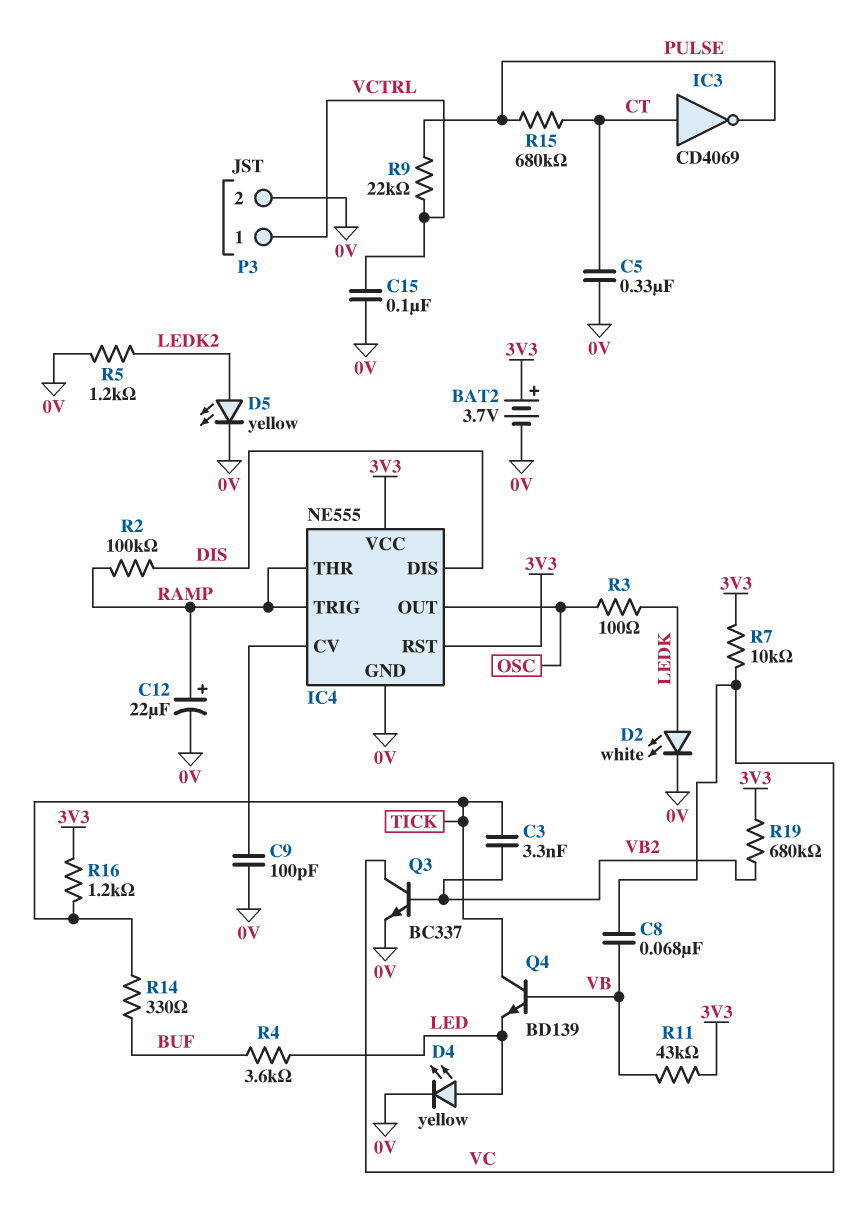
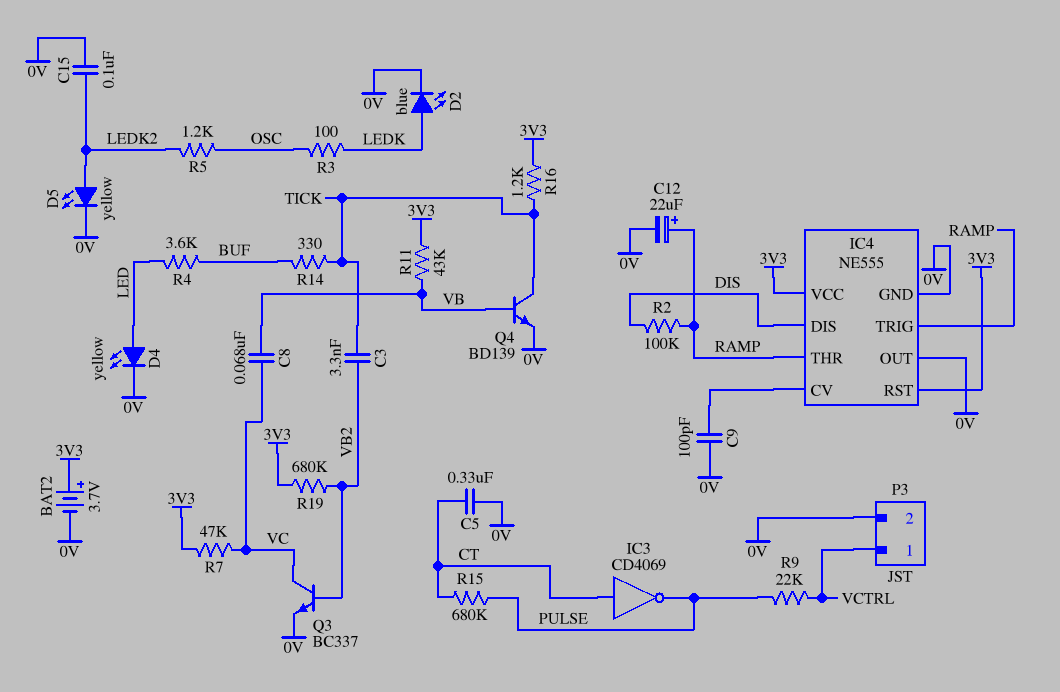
C15: 100nF (0V, VCTRL) -> 100nF (0V, LEDK2)
D2: LED white (A LEDK, K 0V) -> LED blue (A LEDK, K 0V)
IC4 pin OUT: OSC -> 0V
Q4: NPN BD139 (B VB, C TICK, E LED) -> NPN BD139 (B VB, C TICK, E 0V)
R5: 1.2k (0V, LEDK2) -> 1.2k (LEDK2, OSC)
R7: 10k (3V3, VC) -> 47k (3V3, VC)

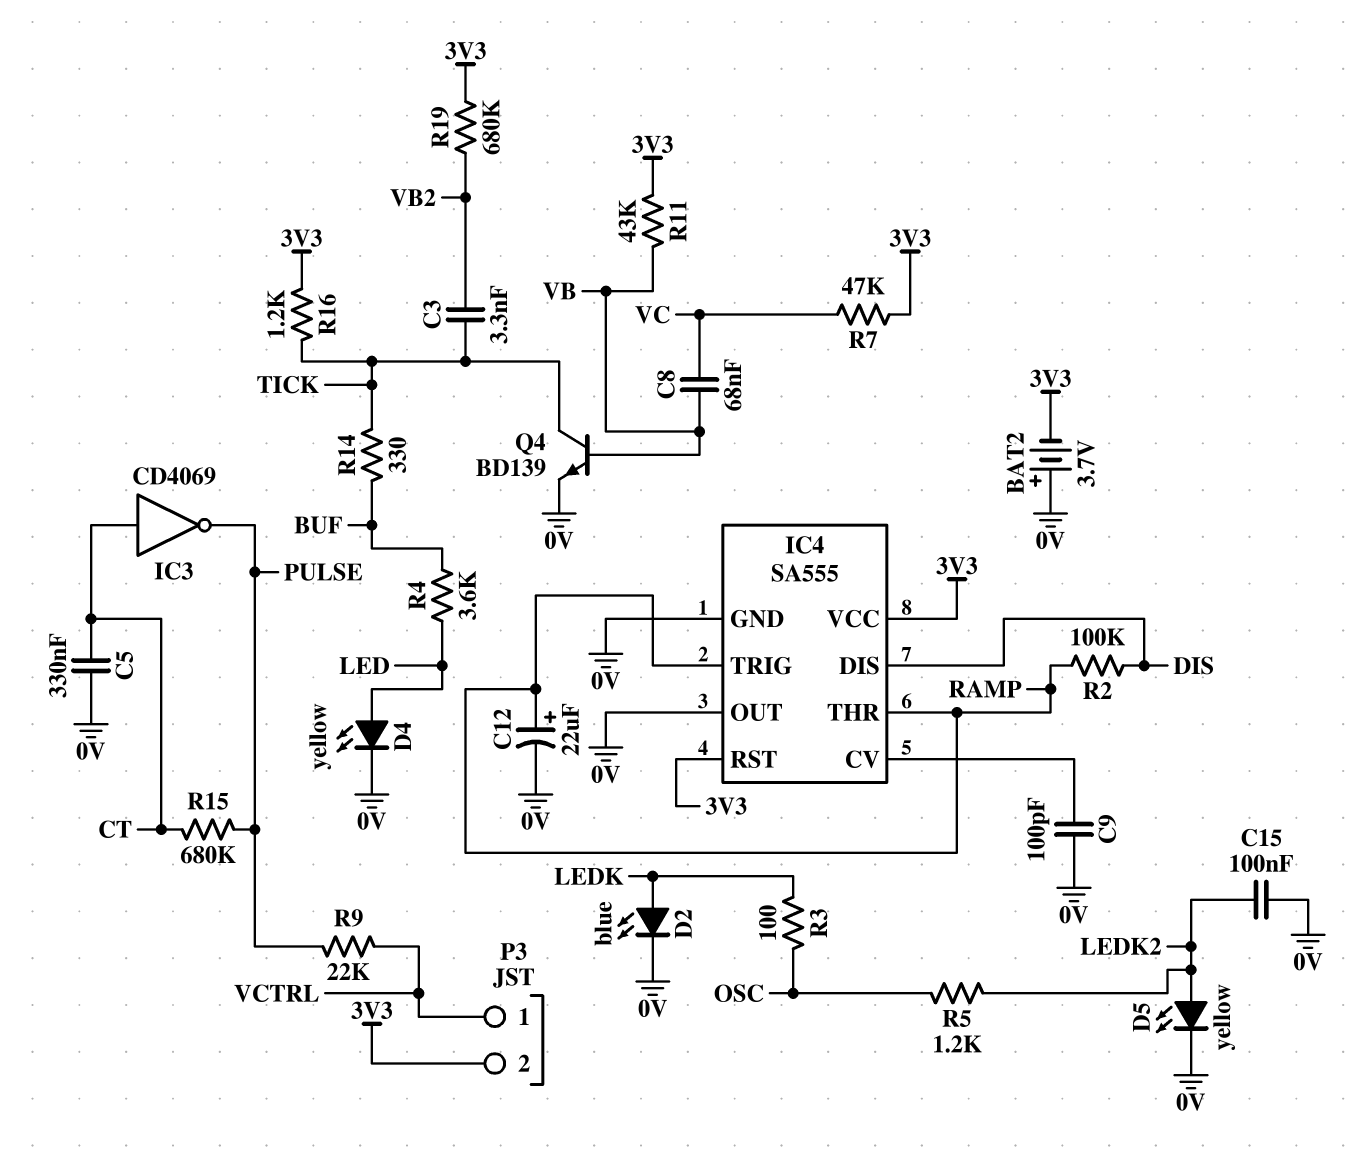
BAT2: 3.7V (plus 3V3, minus 0V) -> 3.7V (plus 0V, minus 3V3)
IC4: NE555 -> SA555
P3 pin 2: 0V -> 3V3
Q3: NPN BC337 (B VB2, C VC, E 0V) -> none

